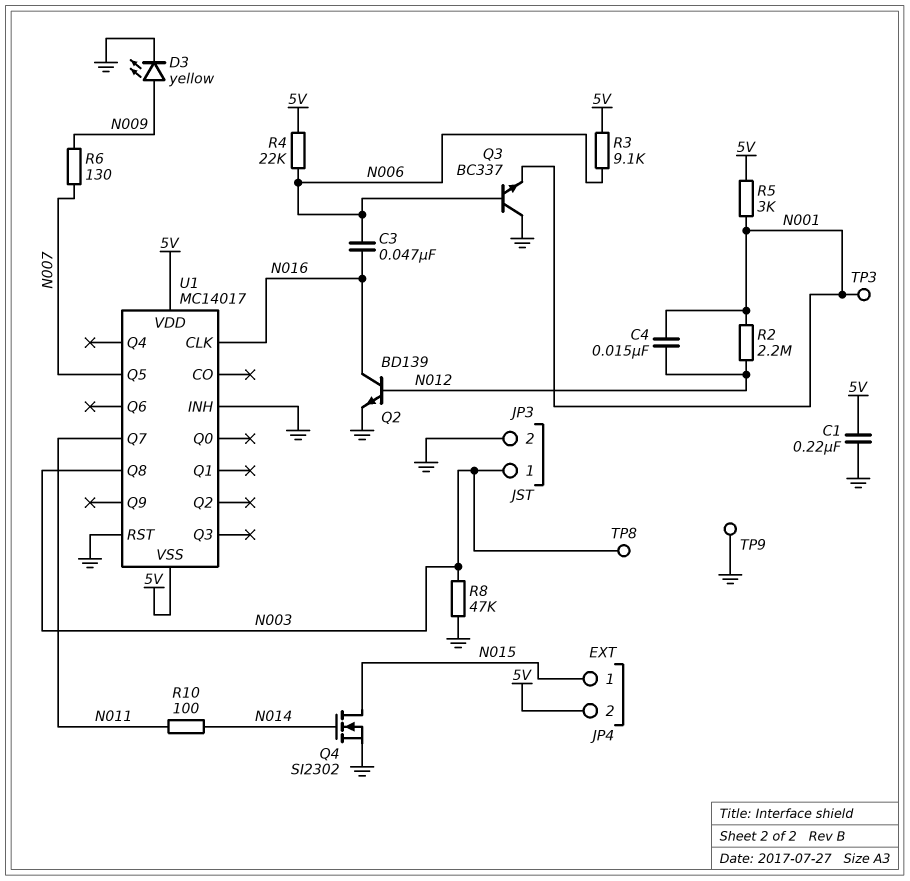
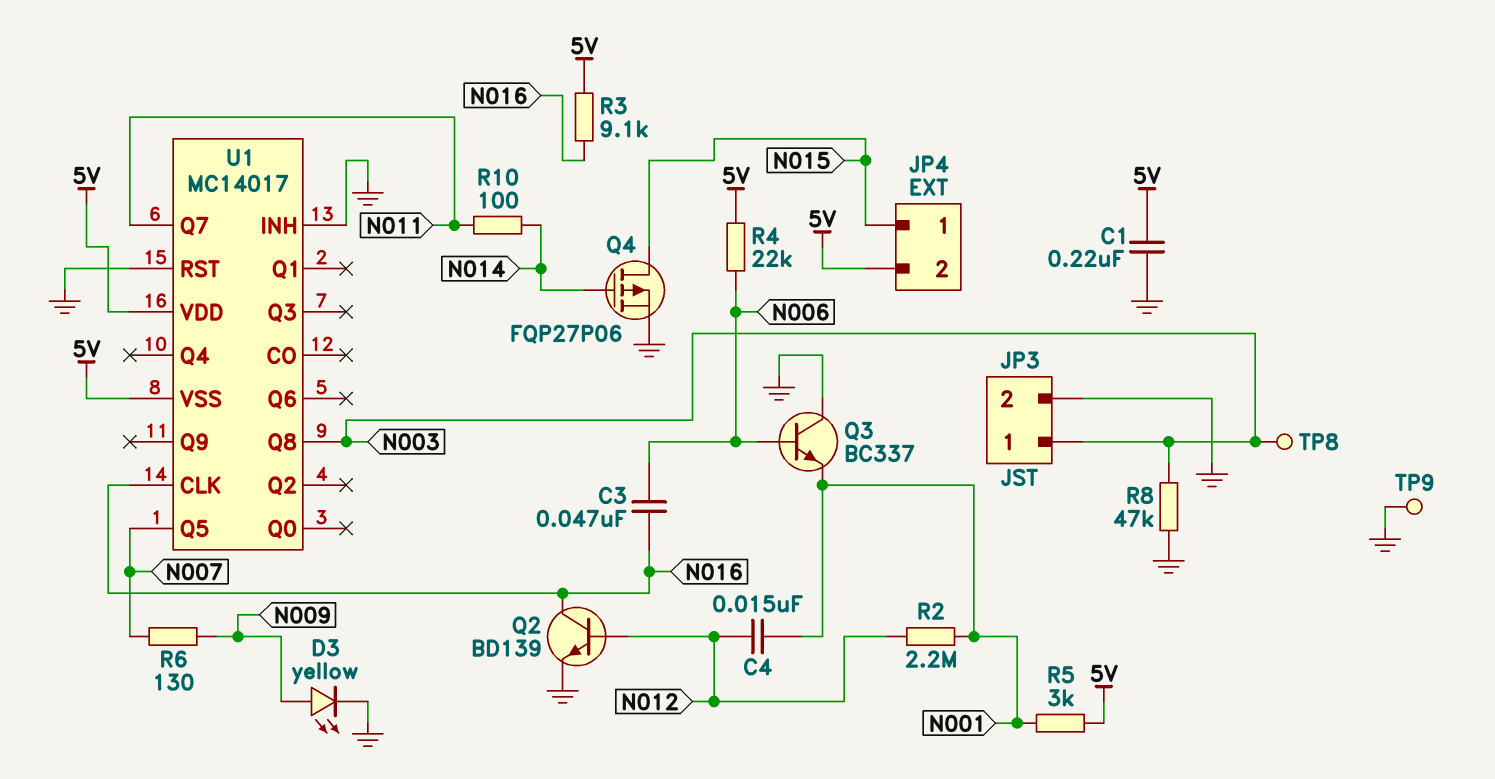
Q4: NMOS SI2302 (G N014, D N015, S GND) -> PMOS FQP27P06 (G N014, D N015, S GND)
R3: 9.1k (5V, N006) -> 9.1k (5V, N016)
TP3: test point (N001) -> none

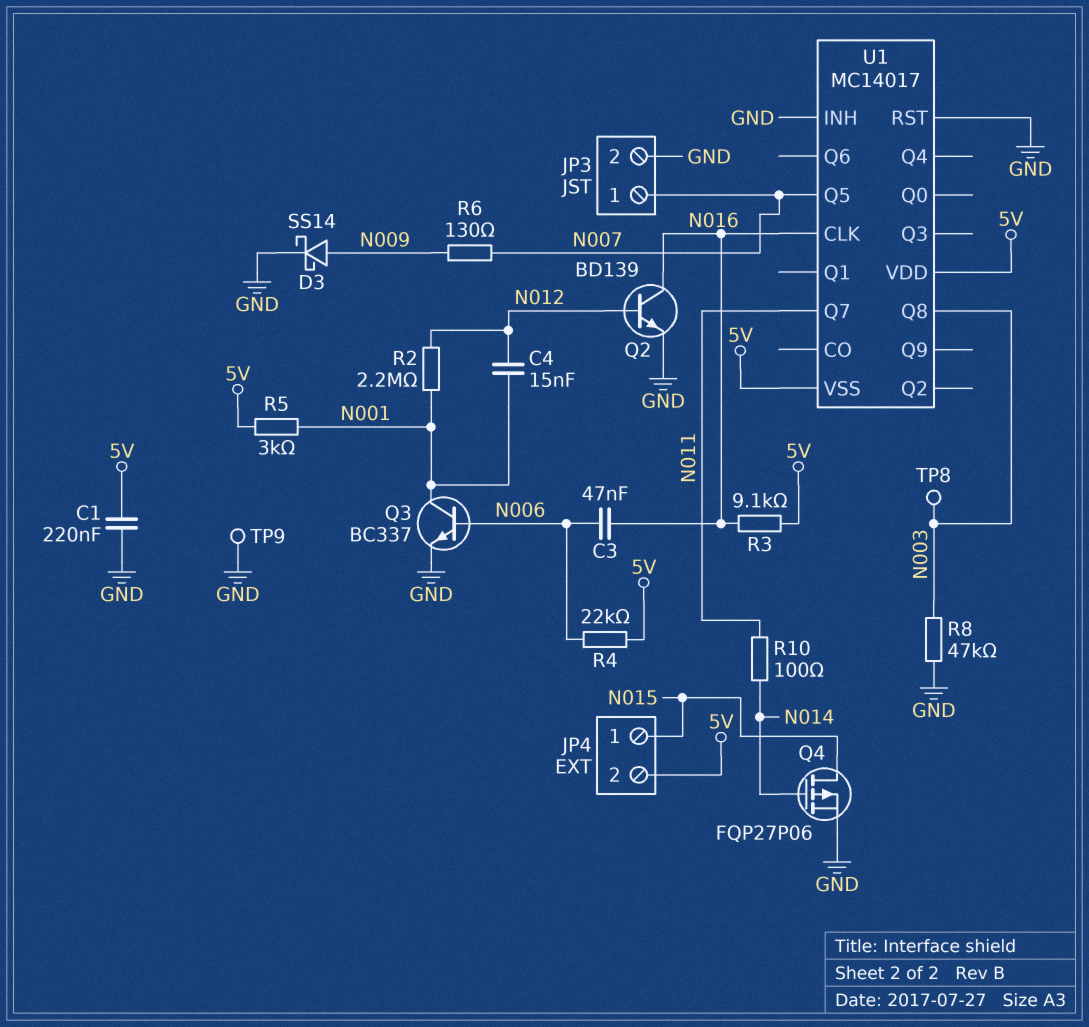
D3: LED yellow (A N009, K GND) -> schottky SS14 (A N009, K GND)
JP3 pin 1: N003 -> N007
Q3: NPN BC337 (B N006, C GND, E N001) -> NPN BC337 (B N006, C N001, E GND)

